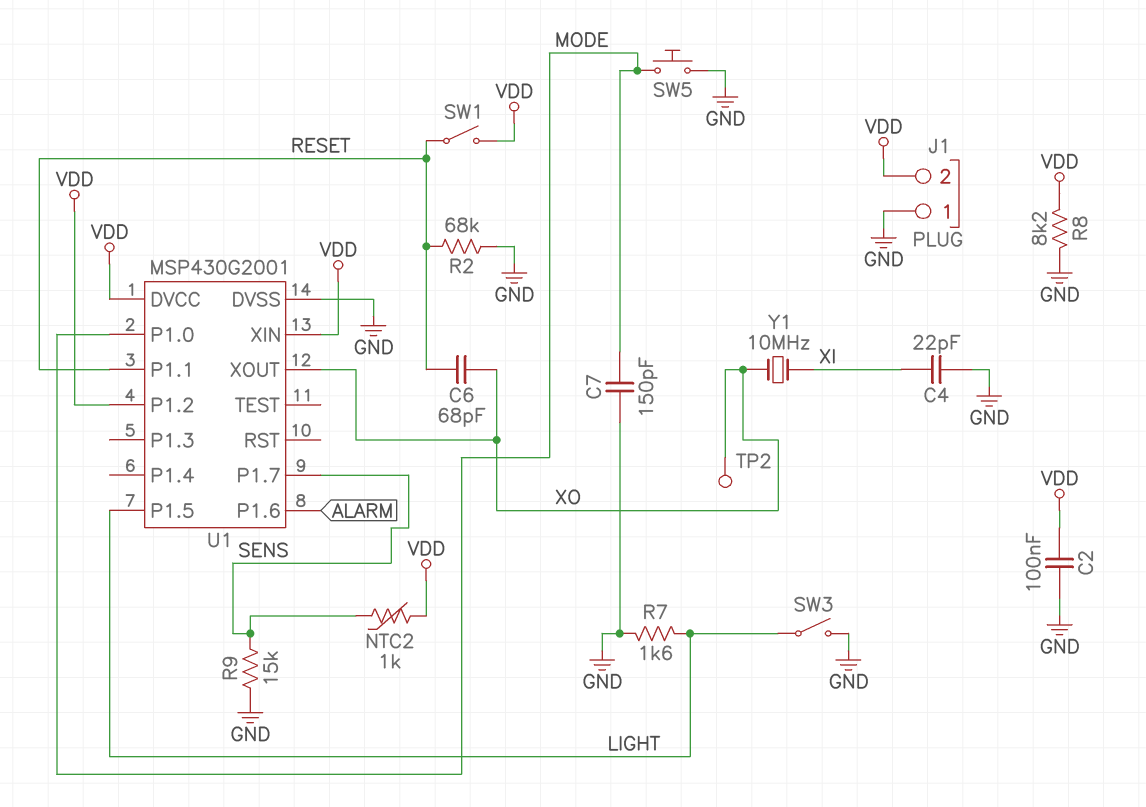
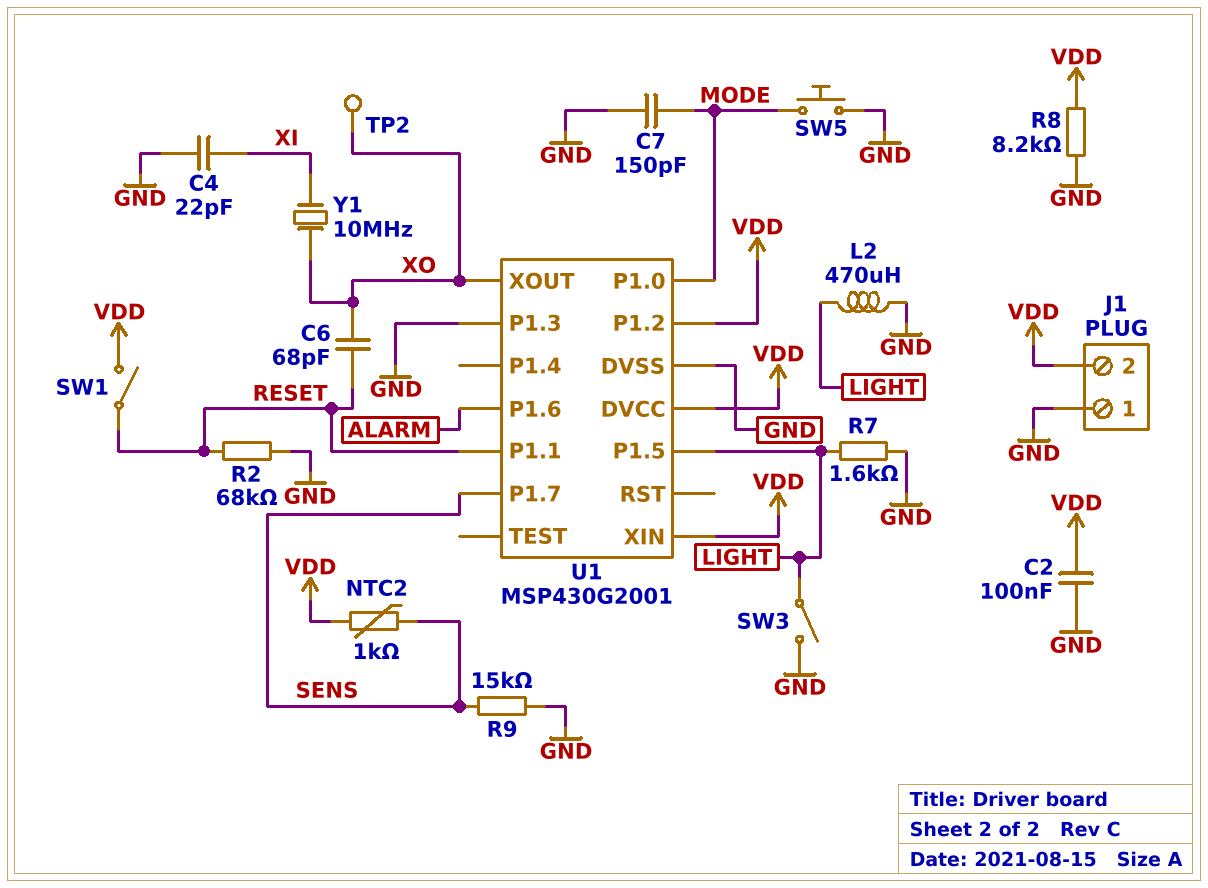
L2: none -> 470uH (GND, LIGHT)
U1 pin P1.3: none -> GND

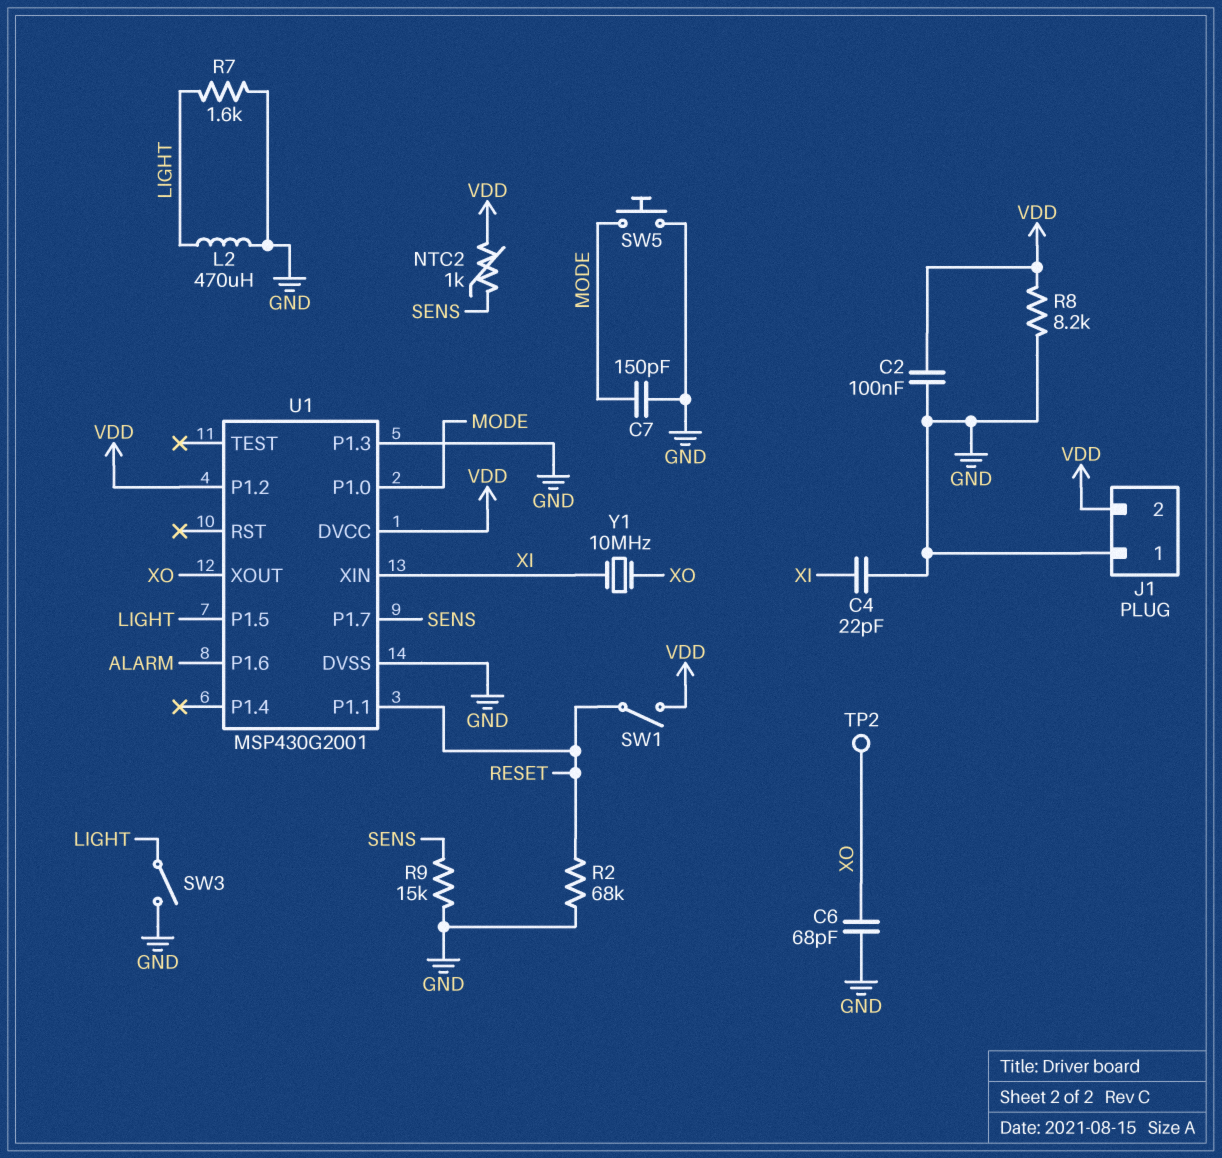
C6: 68pF (RESET, XO) -> 68pF (GND, XO)
U1 pin XIN: VDD -> XI

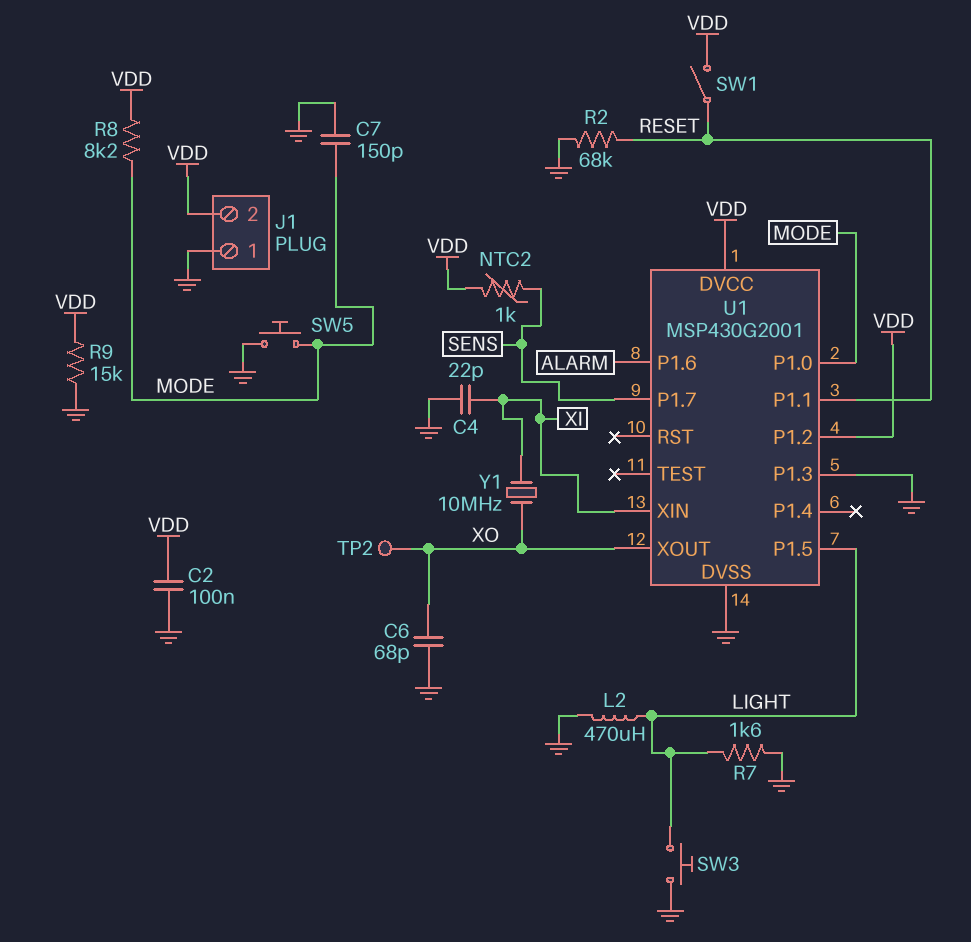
R8: 8.2k (GND, VDD) -> 8.2k (MODE, VDD)
R9: 15k (GND, SENS) -> 15k (GND, VDD)
SW3: switch (GND, LIGHT) -> button (GND, LIGHT)

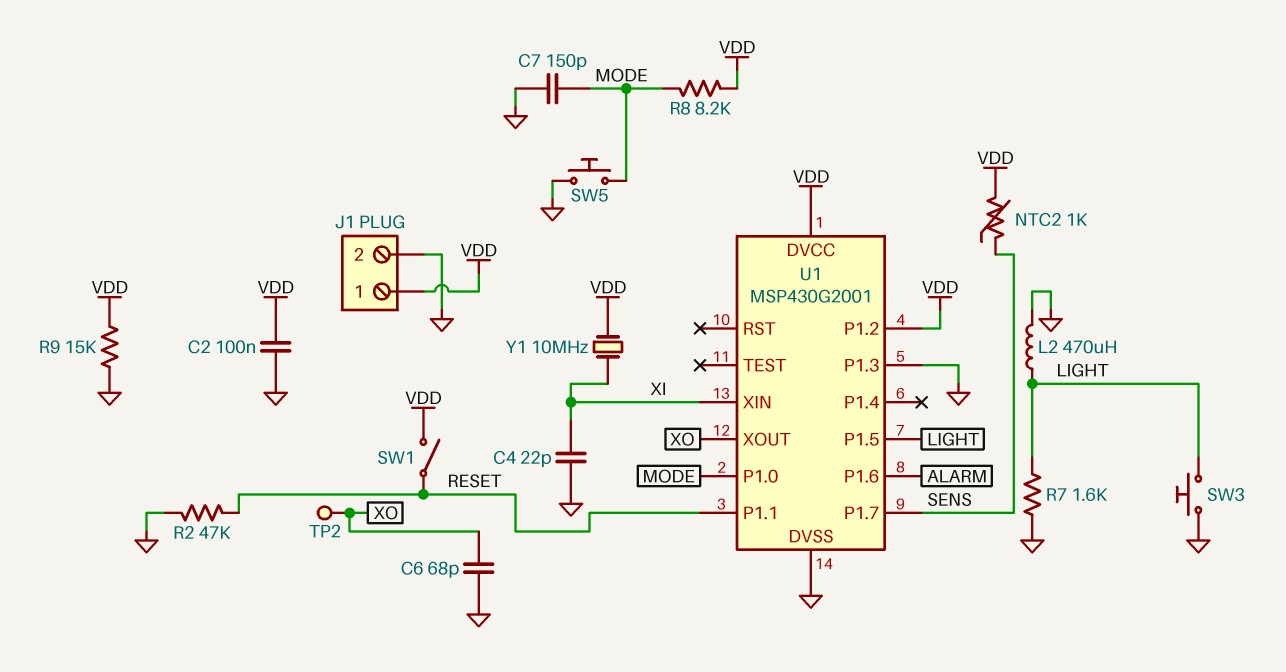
J1 pin 1: GND -> VDD
J1 pin 2: VDD -> GND
R2: 68k (GND, RESET) -> 47k (GND, RESET)
Y1: 10MHz (XI, XO) -> 10MHz (VDD, XI)

